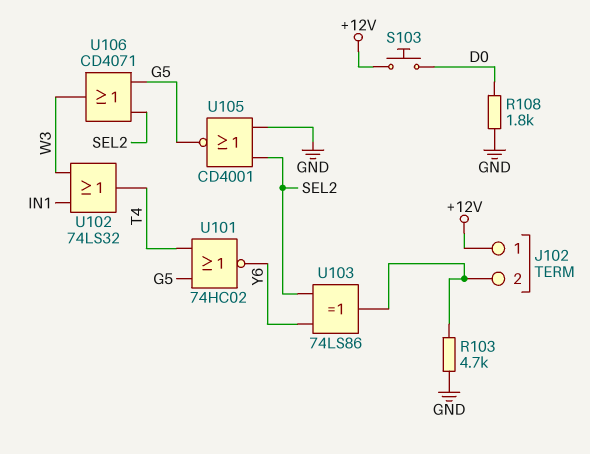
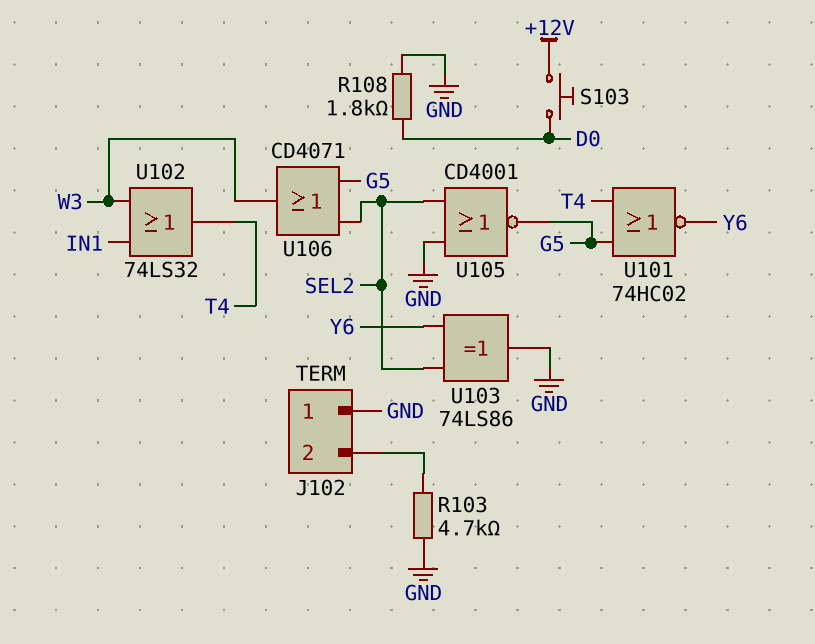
J102 pin 1: +12V -> GND
U103: XOR 74LS86 (in SEL2, in Y6, out J102/2) -> XOR 74LS86 (in SEL2, in Y6, out GND)

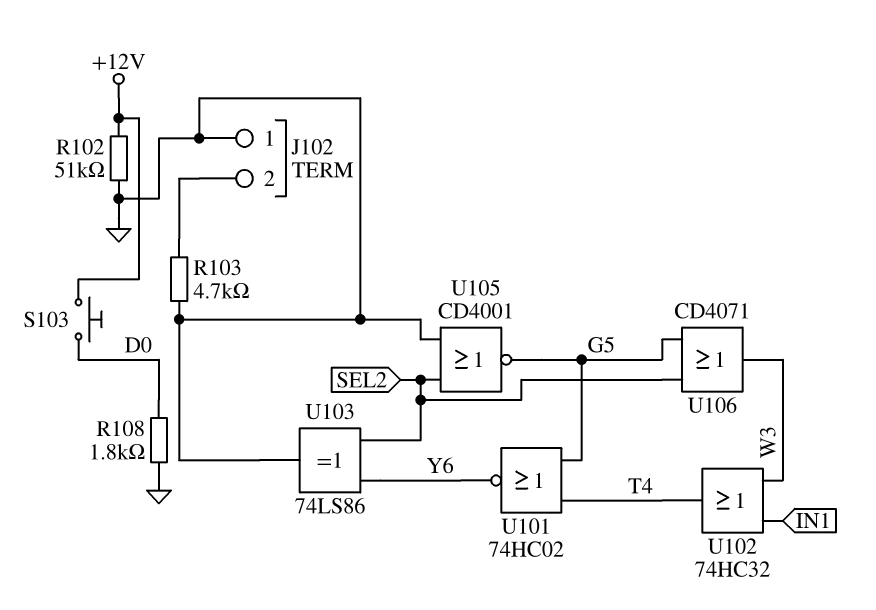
R102: none -> 51k (+12V, GND)
U102: OR 74LS32 (in IN1, in W3, out T4) -> OR 74HC32 (in IN1, in W3, out T4)

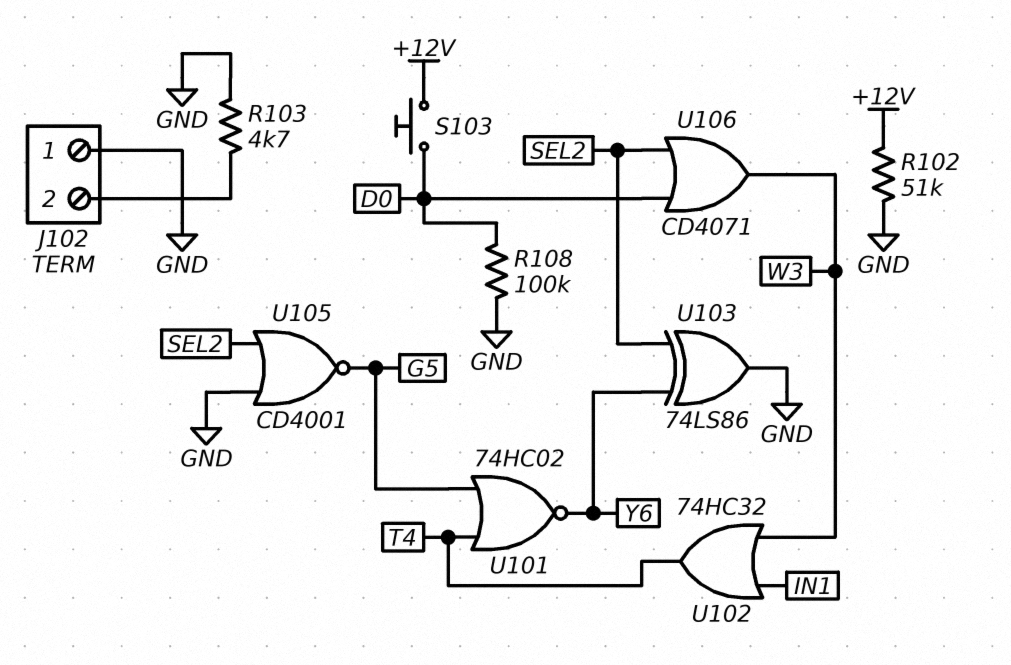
R108: 1.8k (D0, GND) -> 100k (D0, GND)
U106: OR CD4071 (in G5, in SEL2, out W3) -> OR CD4071 (in D0, in SEL2, out W3)

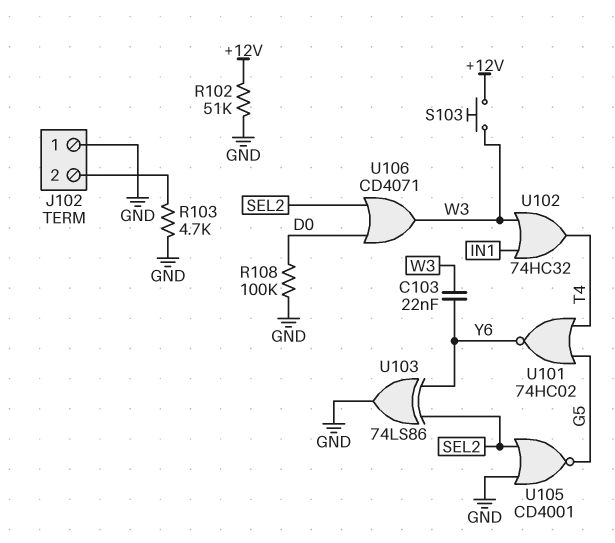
C103: none -> 22nF (W3, Y6)
S103: button (+12V, D0) -> button (+12V, W3)

